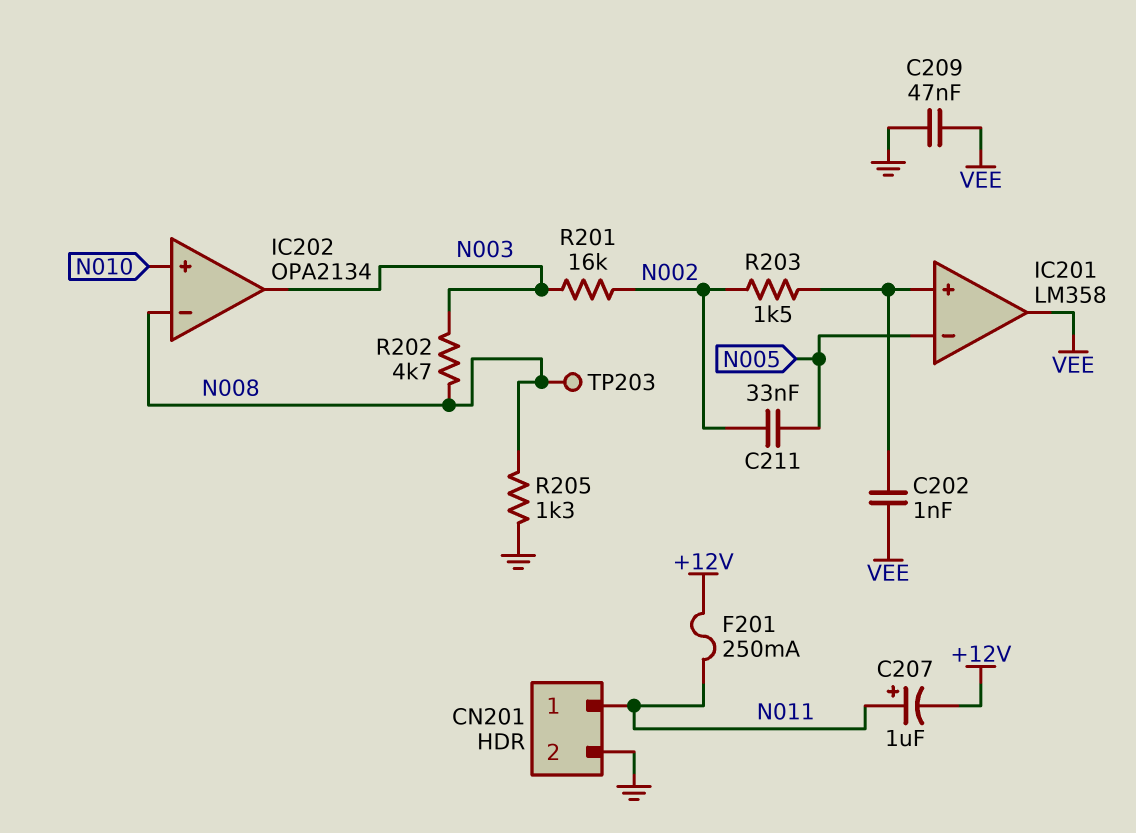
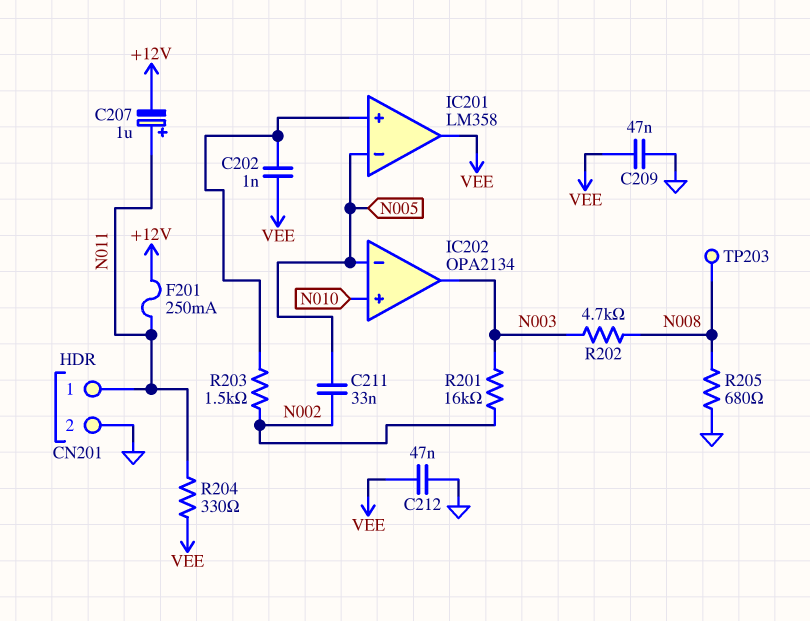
C212: none -> 47nF (GND, VEE)
IC202 pin in-: N008 -> N005
R204: none -> 330 (N011, VEE)
R205: 1.3k (GND, N008) -> 680 (GND, N008)

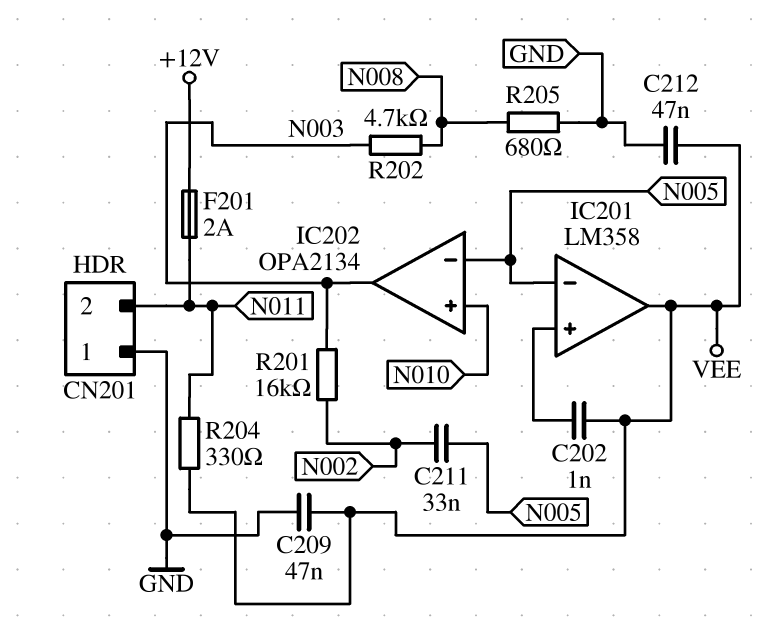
C207: 1uF (plus N011, minus +12V) -> none
CN201 pin 1: N011 -> GND
CN201 pin 2: GND -> N011
F201: 250mA (+12V, N011) -> 2A (+12V, N011)
R203: 1.5k (IC201/in+, N002) -> none
TP203: test point (N008) -> none

